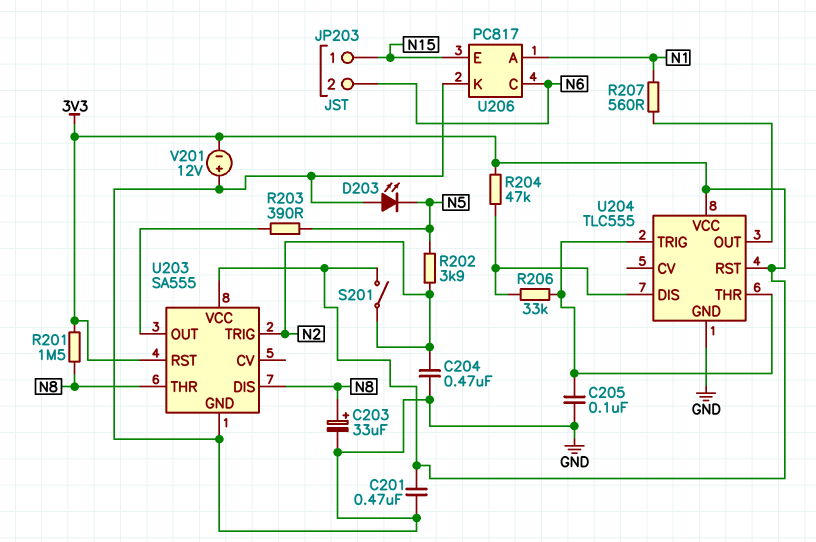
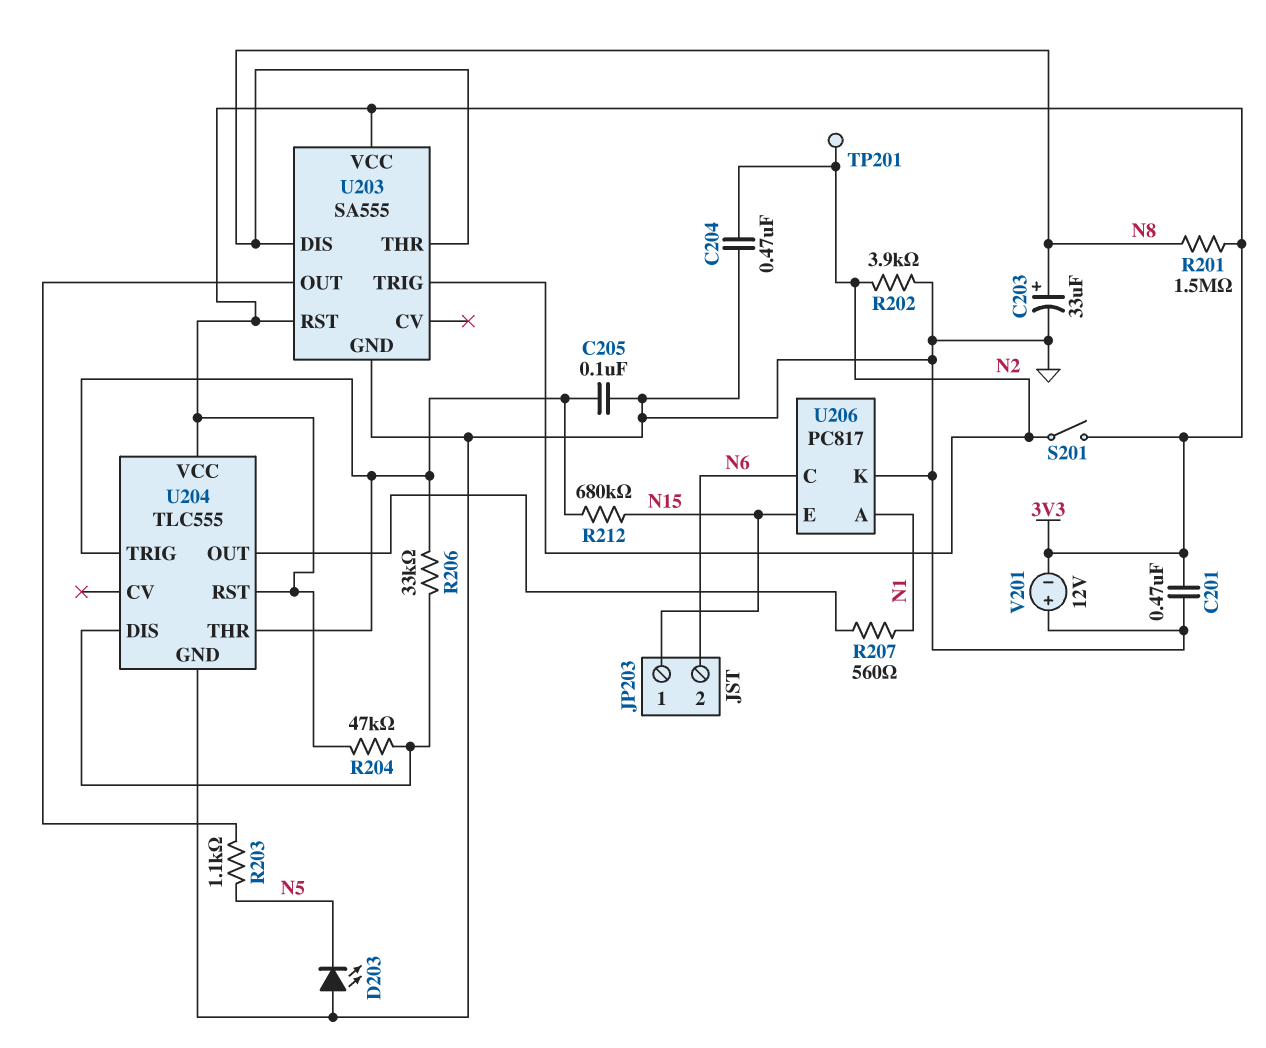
R202: 3.9k (N2, N5) -> 3.9k (GND, N2)
R203: 390 (N5, U203/OUT) -> 1.1k (N5, U203/OUT)
R212: none -> 680k (N15, U204/THR)
TP201: none -> test point (N2)

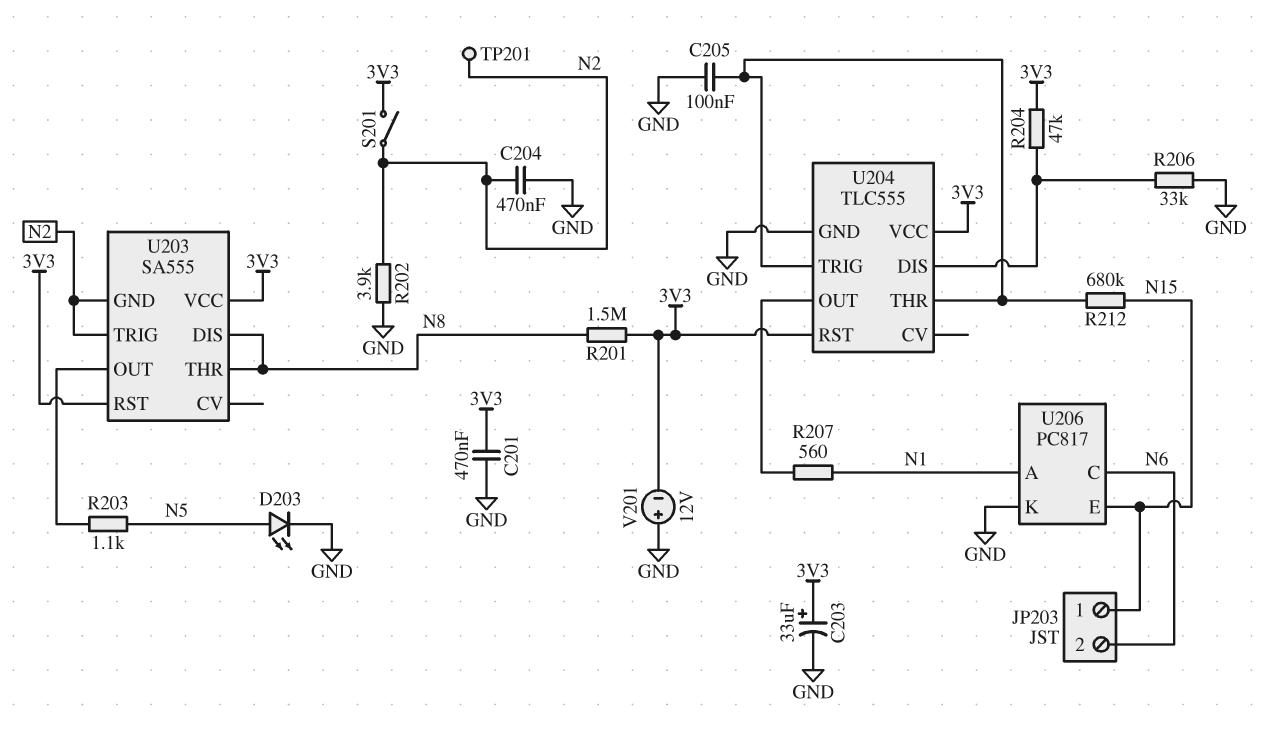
C203: 33uF (plus N8, minus GND) -> 33uF (plus 3V3, minus GND)
D203: LED (A GND, K N5) -> LED (A N5, K GND)
R206: 33k (U204/DIS, U204/THR) -> 33k (GND, U204/DIS)
U203 pin GND: GND -> N2

